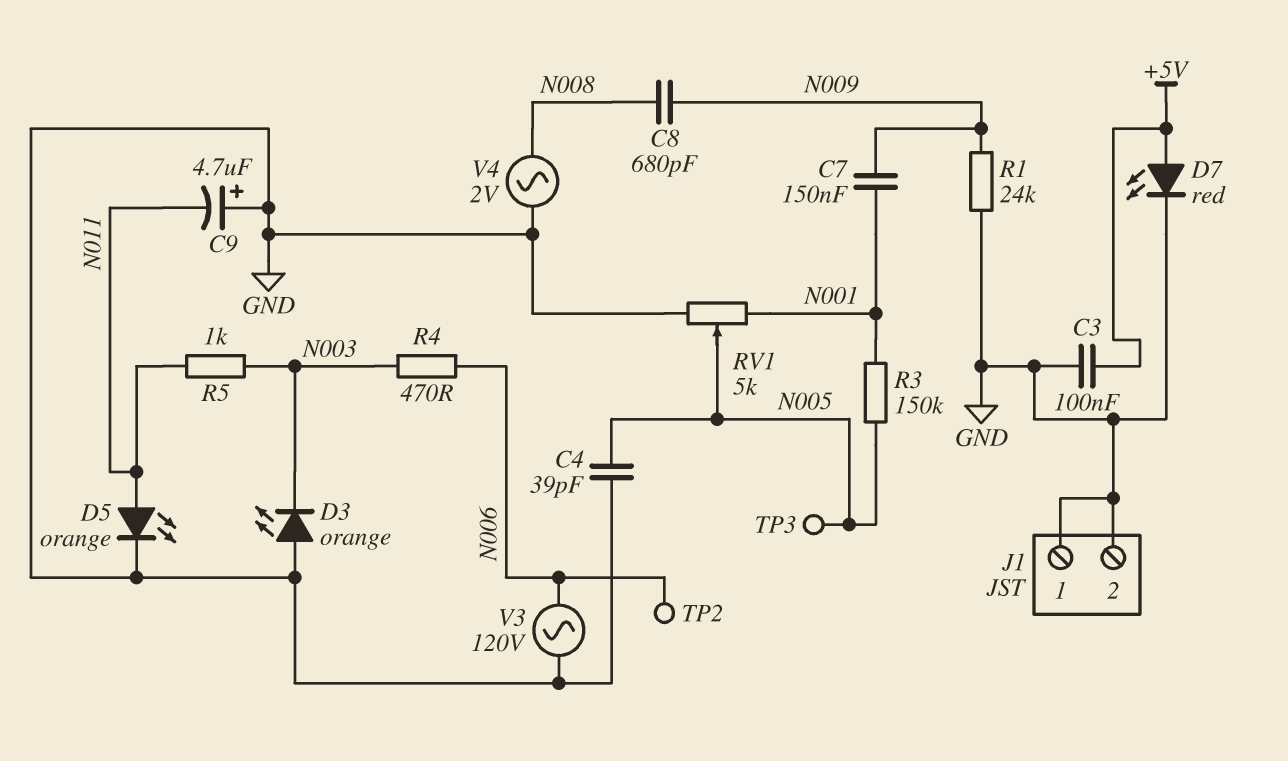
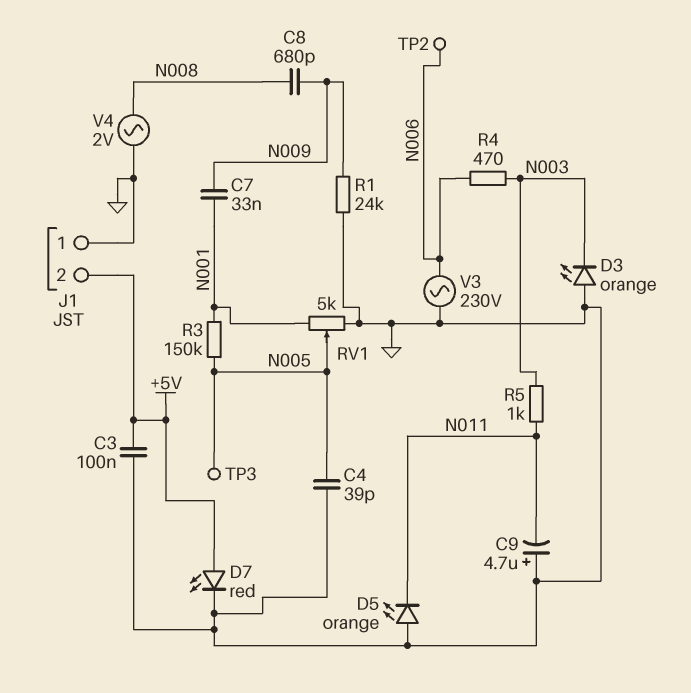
C7: 150nF (N001, N009) -> 33nF (N001, N009)
D5: LED orange (A N011, K GND) -> LED orange (A GND, K N011)
J1 pin 2: GND -> +5V
V3: AC 120V (GND, N006) -> AC 230V (GND, N006)

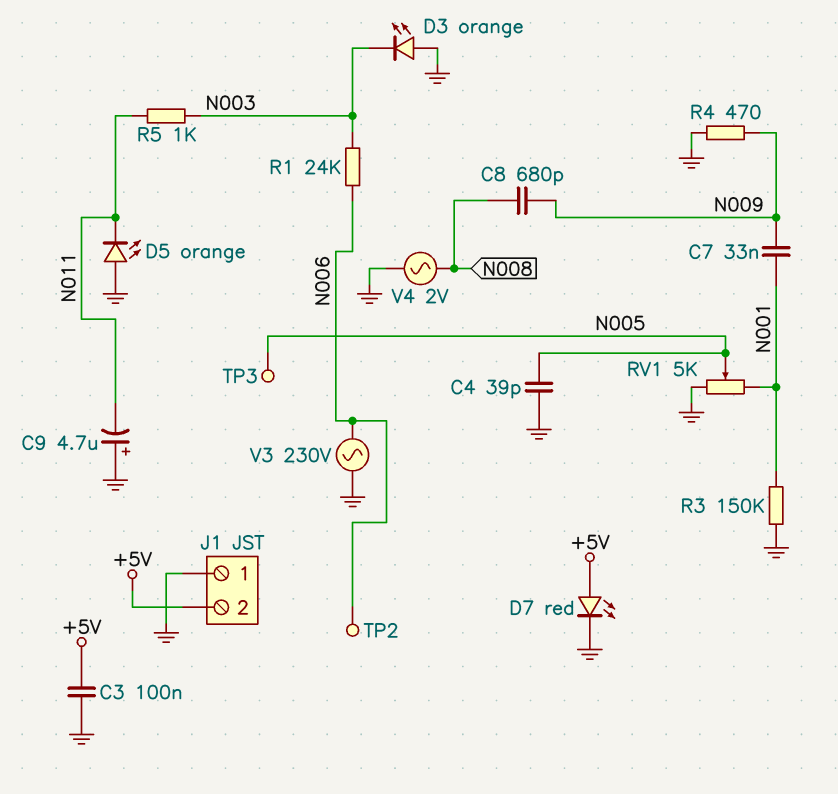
R1: 24k (GND, N009) -> 24k (N003, N006)
R3: 150k (N001, N005) -> 150k (GND, N001)
R4: 470 (N003, N006) -> 470 (GND, N009)

